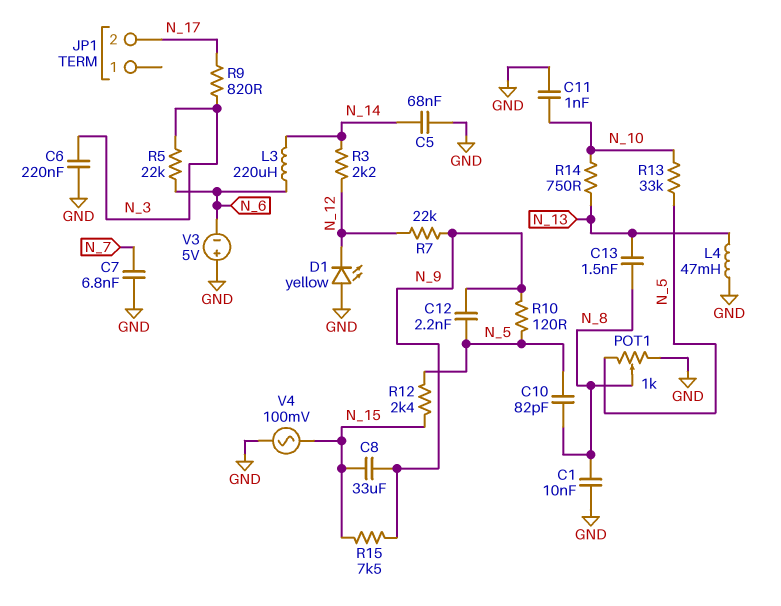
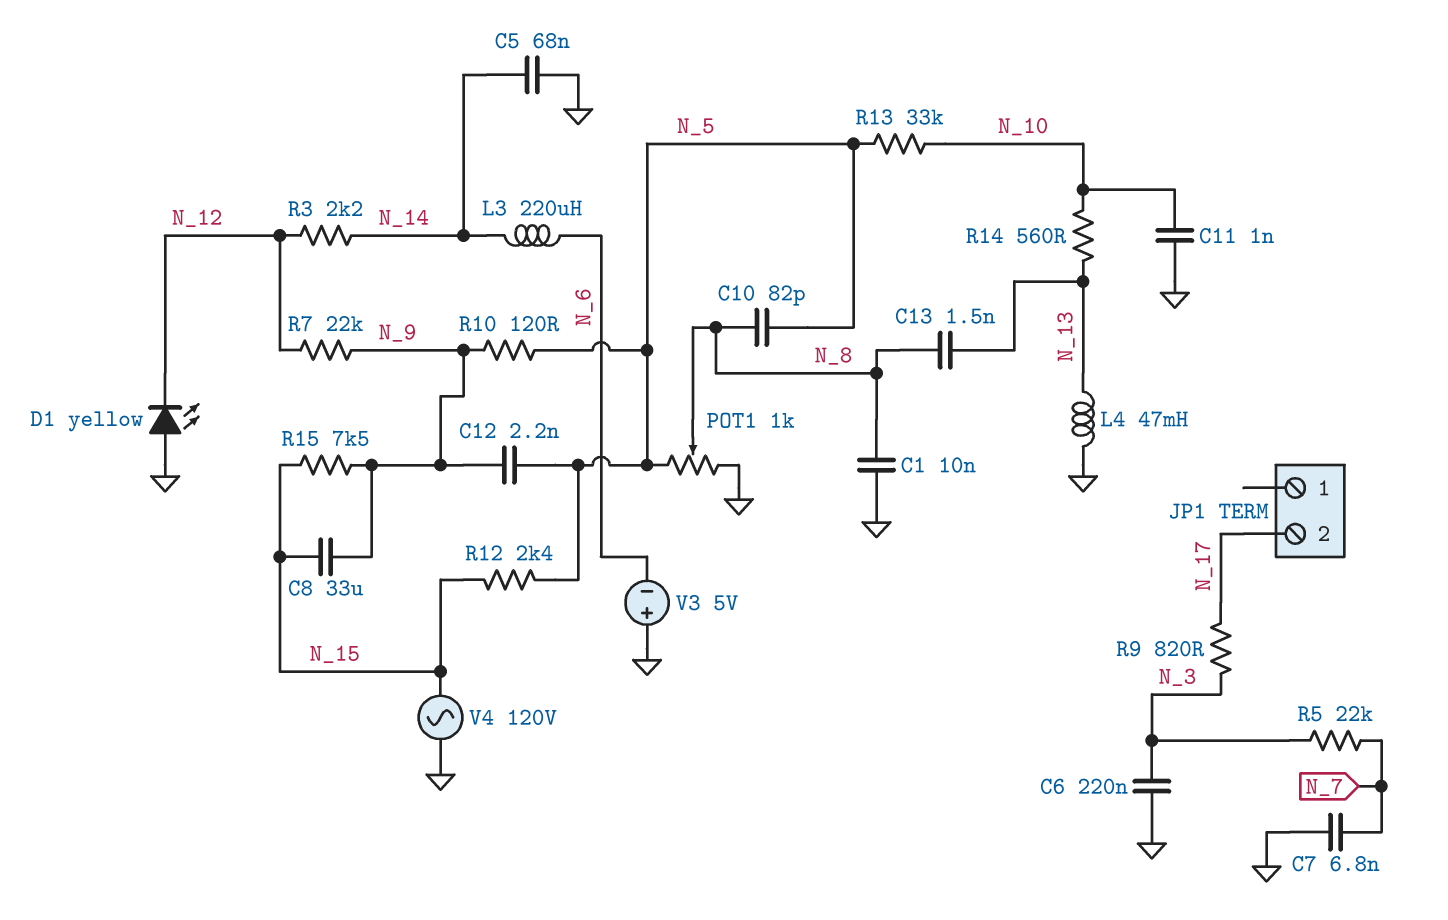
R5: 22k (N_3, N_6) -> 22k (N_3, N_7)
R14: 750 (N_10, N_13) -> 560 (N_10, N_13)
V4: AC 100mV (GND, N_15) -> AC 120V (GND, N_15)

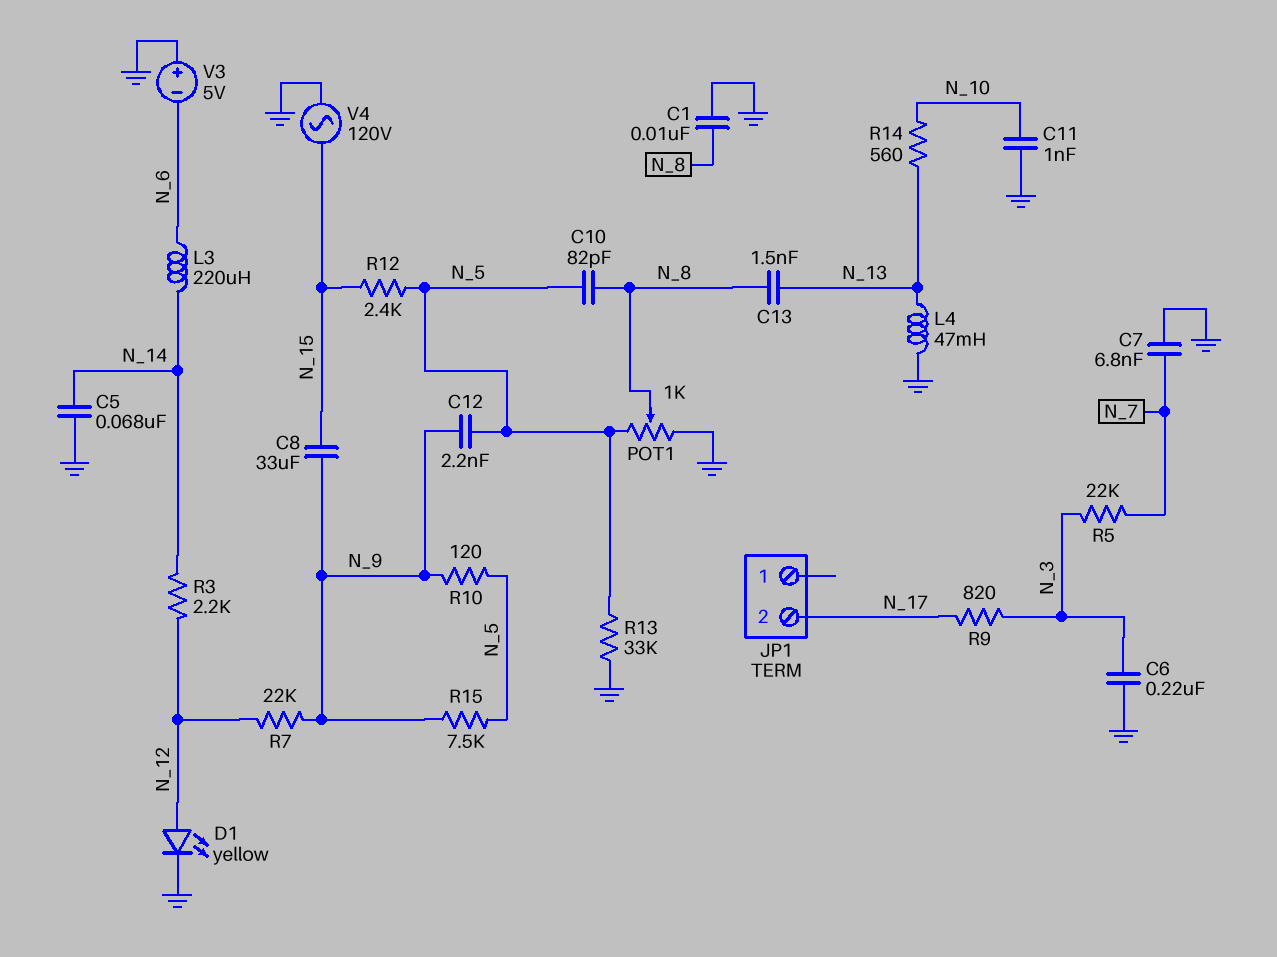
D1: LED yellow (A GND, K N_12) -> LED yellow (A N_12, K GND)
R13: 33k (N_5, N_10) -> 33k (GND, N_5)
R15: 7.5k (N_9, N_15) -> 7.5k (N_5, N_9)

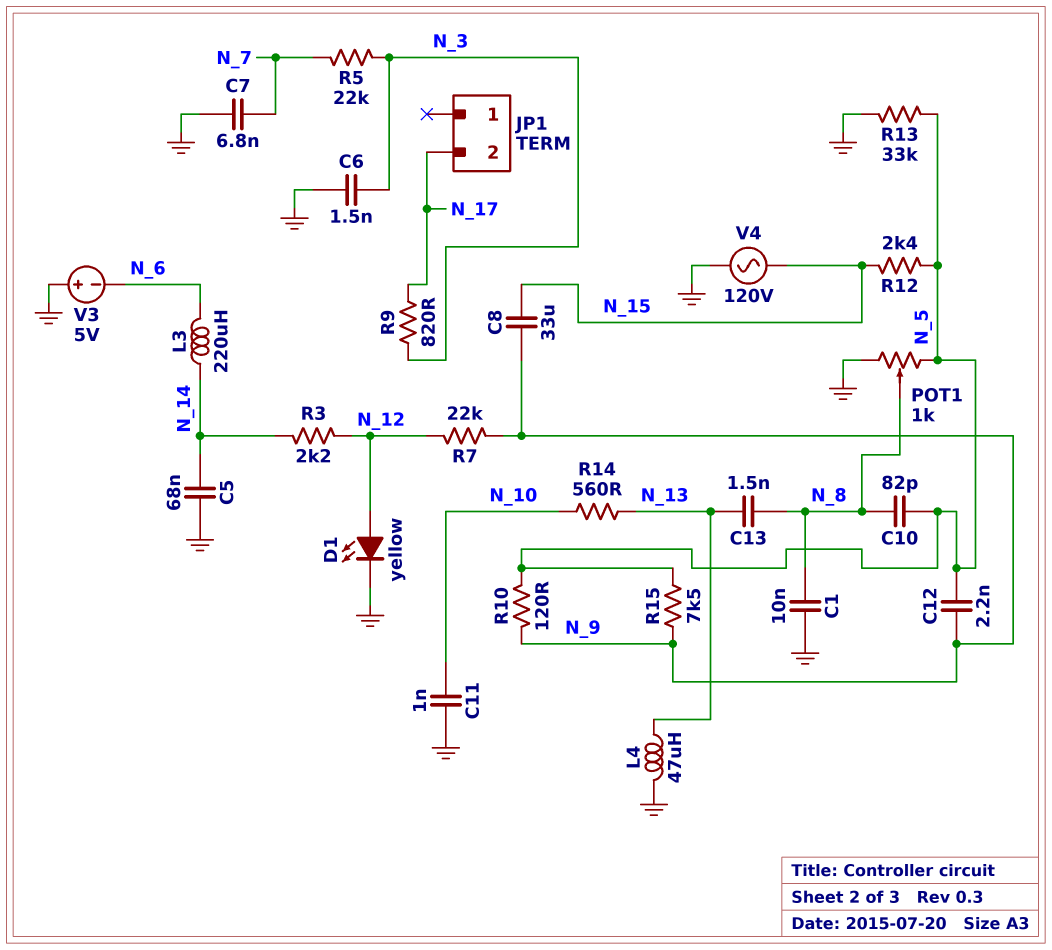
C6: 220nF (GND, N_3) -> 1.5nF (GND, N_3)
L4: 47mH (GND, N_13) -> 47uH (GND, N_13)

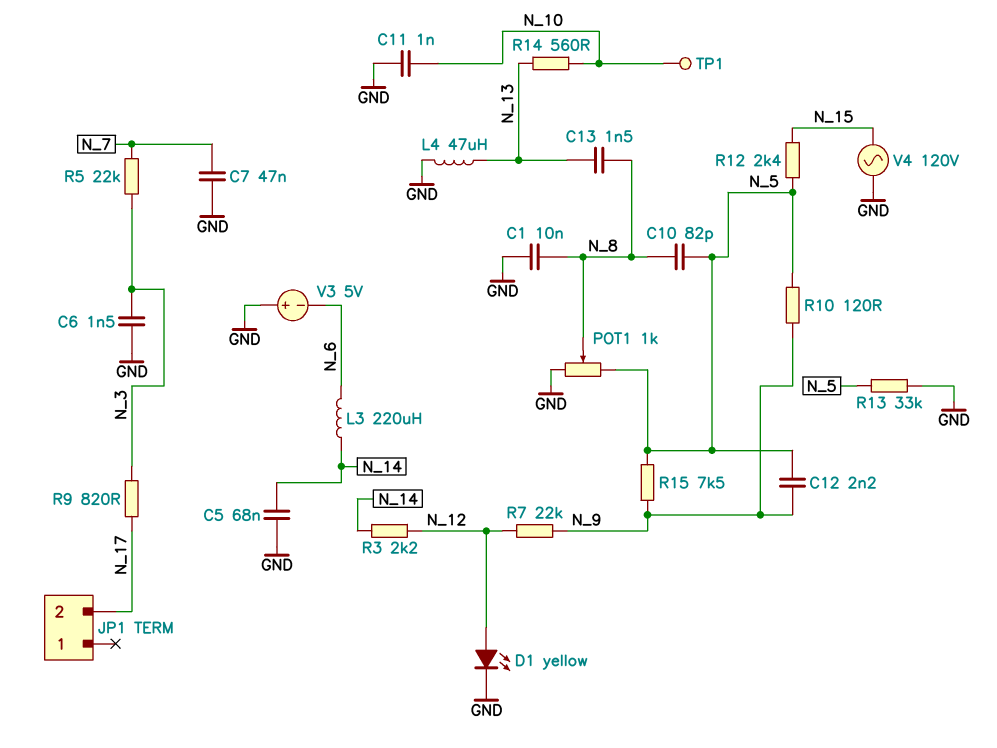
C7: 6.8nF (GND, N_7) -> 47nF (GND, N_7)
C8: 33uF (N_9, N_15) -> none
TP1: none -> test point (N_10)

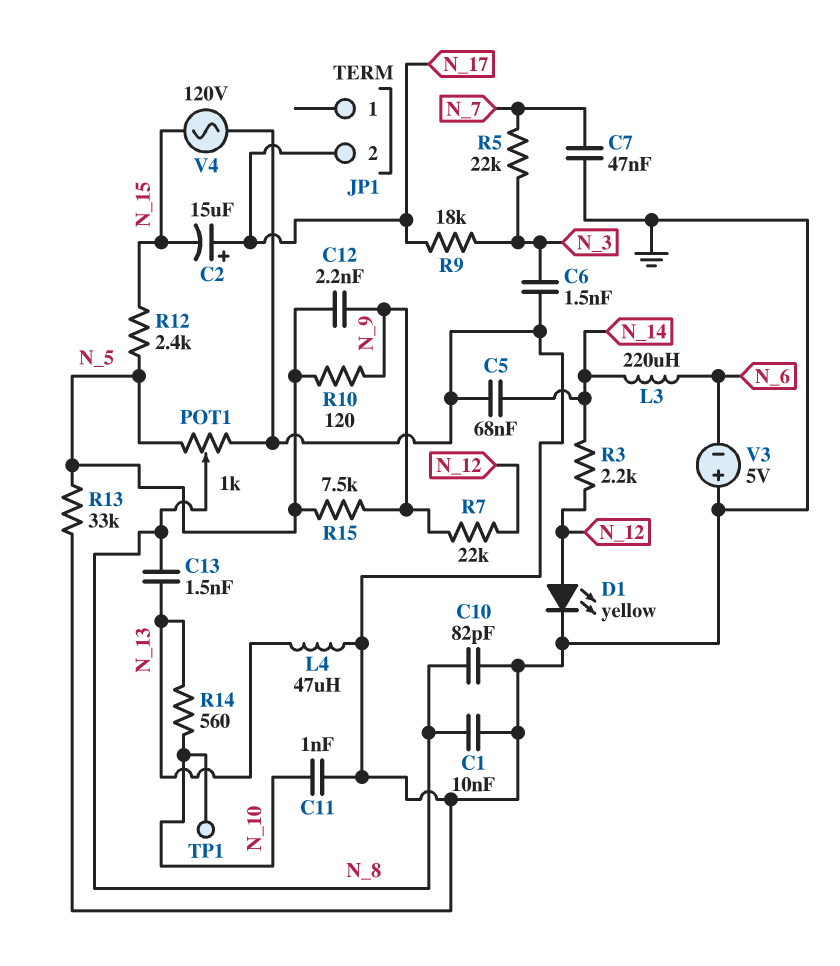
C2: none -> 15uF (plus N_17, minus N_15)
C10: 82pF (N_5, N_8) -> 82pF (GND, N_8)
R9: 820 (N_3, N_17) -> 18k (N_3, N_17)

